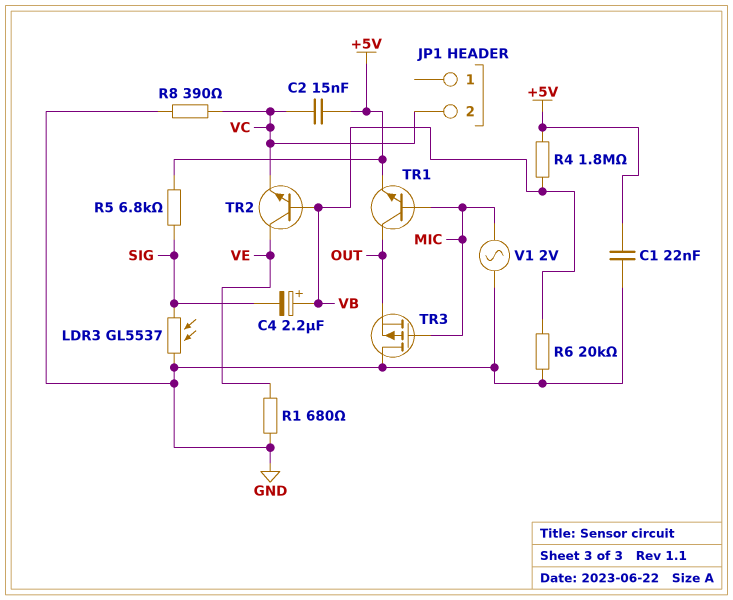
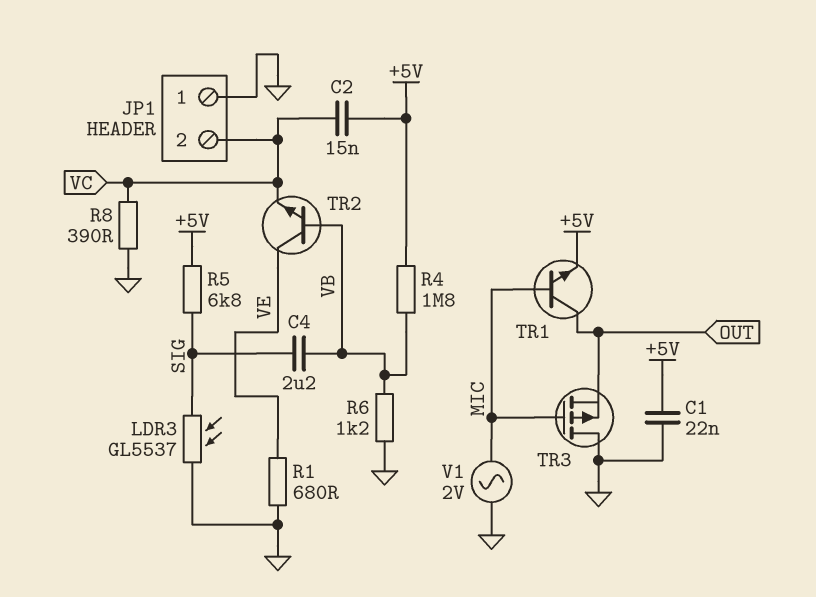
C4: 2.2uF (plus VB, minus SIG) -> 2.2uF (SIG, VB)
JP1 pin 1: none -> GND
R6: 20k (GND, VB) -> 1.2k (GND, VB)

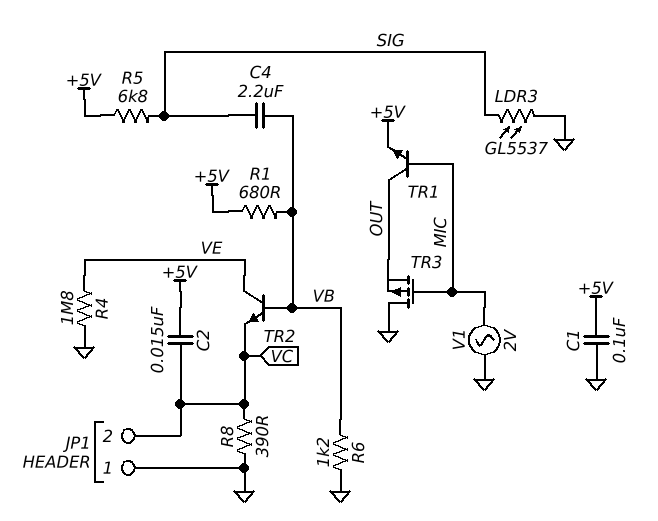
C1: 22nF (+5V, GND) -> 100nF (+5V, GND)
R1: 680 (GND, VE) -> 680 (+5V, VB)
R4: 1.8M (+5V, VB) -> 1.8M (GND, VE)

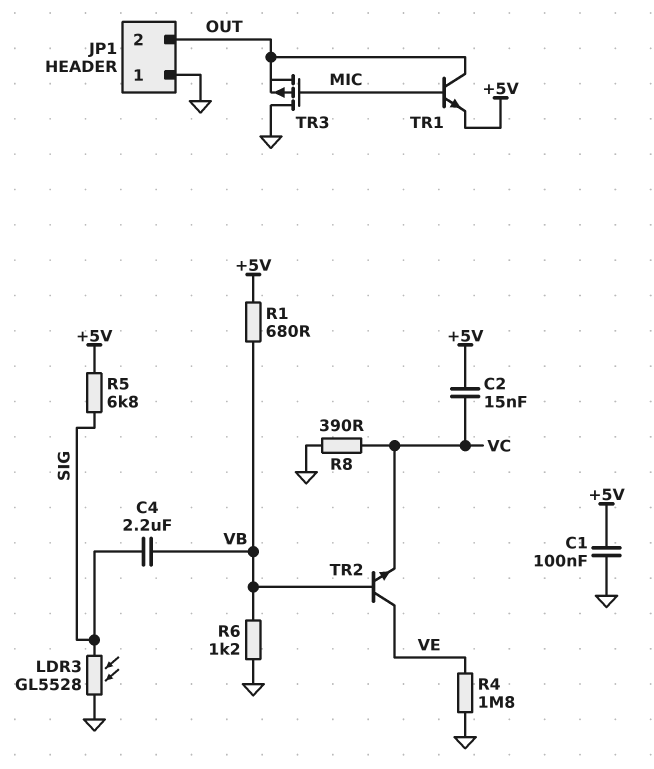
JP1 pin 2: VC -> OUT
LDR3: GL5537 (GND, SIG) -> GL5528 (GND, SIG)
V1: AC 2V (GND, MIC) -> none

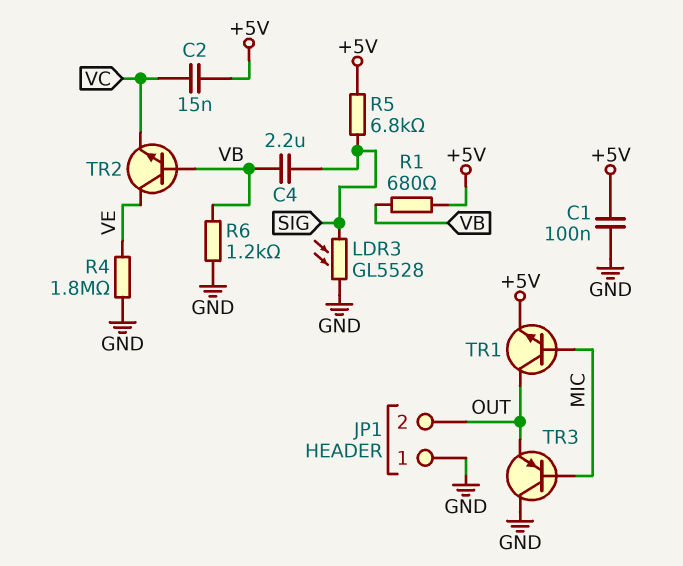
R8: 390 (GND, VC) -> none
TR3: PMOS (G MIC, D GND, S OUT) -> PNP (B MIC, C GND, E OUT)

